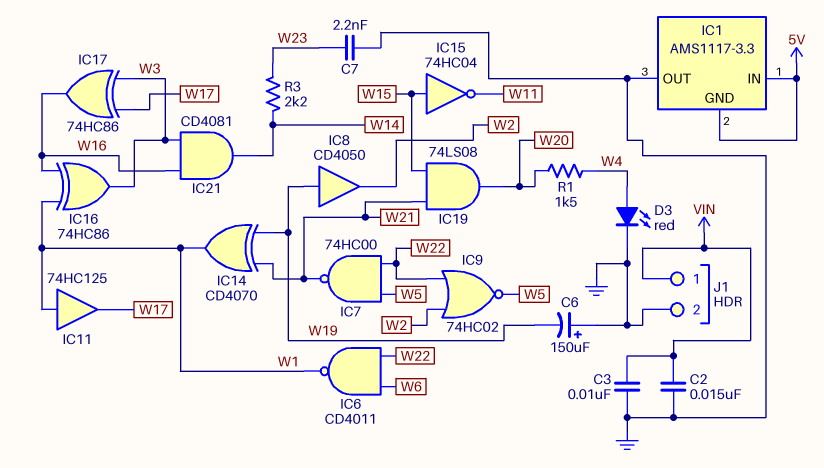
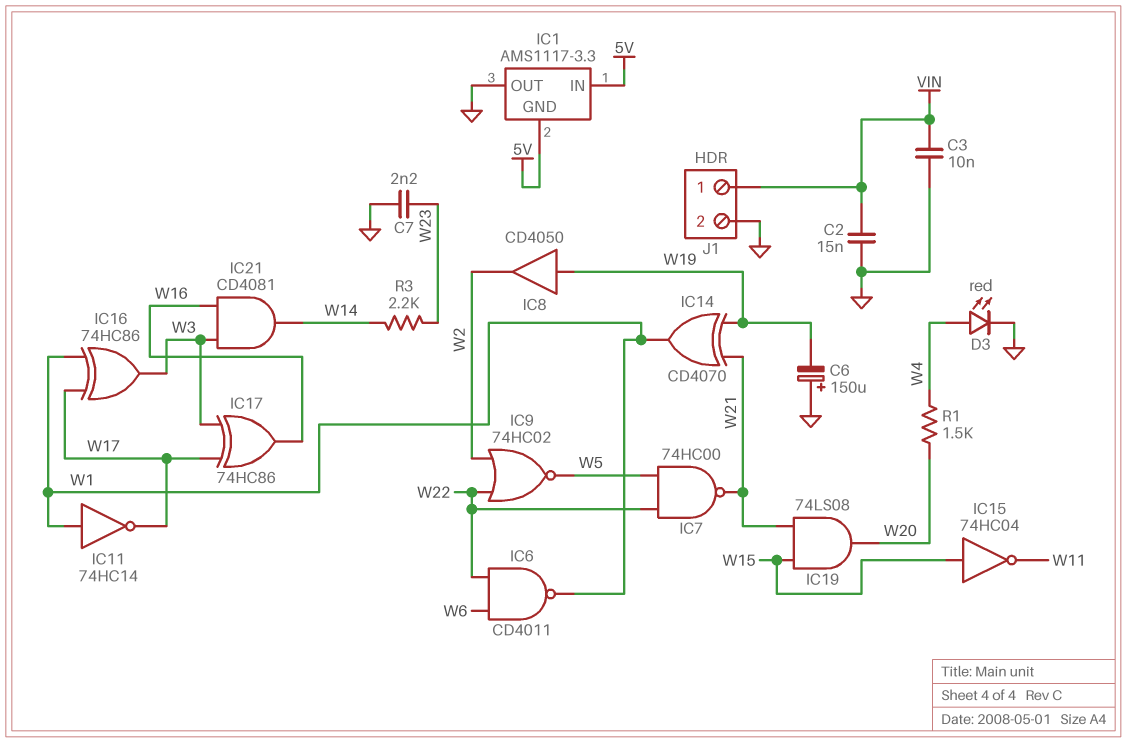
IC11: buffer 74HC125 (in W1, out W17) -> NOT 74HC14 (in W1, out W17)
IC16: XOR 74HC86 (in W1, in W16, out W3) -> XOR 74HC86 (in W1, in W17, out W3)

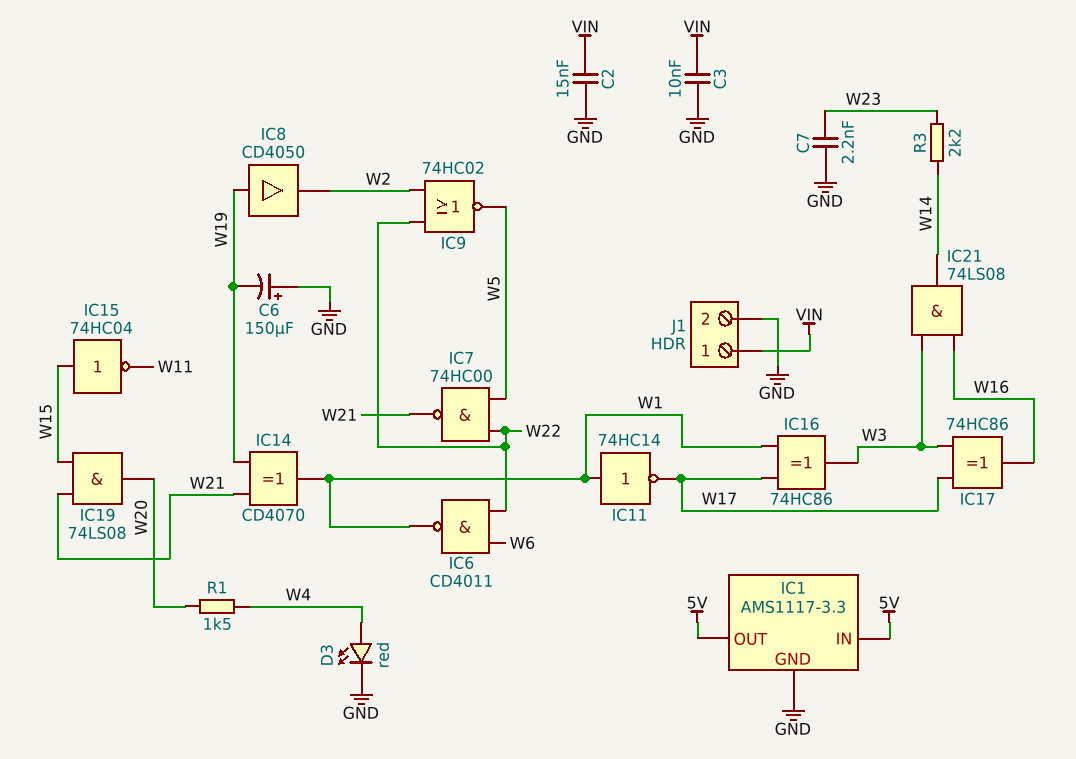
IC1 pin GND: 5V -> GND
IC1 pin OUT: GND -> 5V
IC21: AND CD4081 (in W3, in W16, out W14) -> AND 74LS08 (in W3, in W16, out W14)

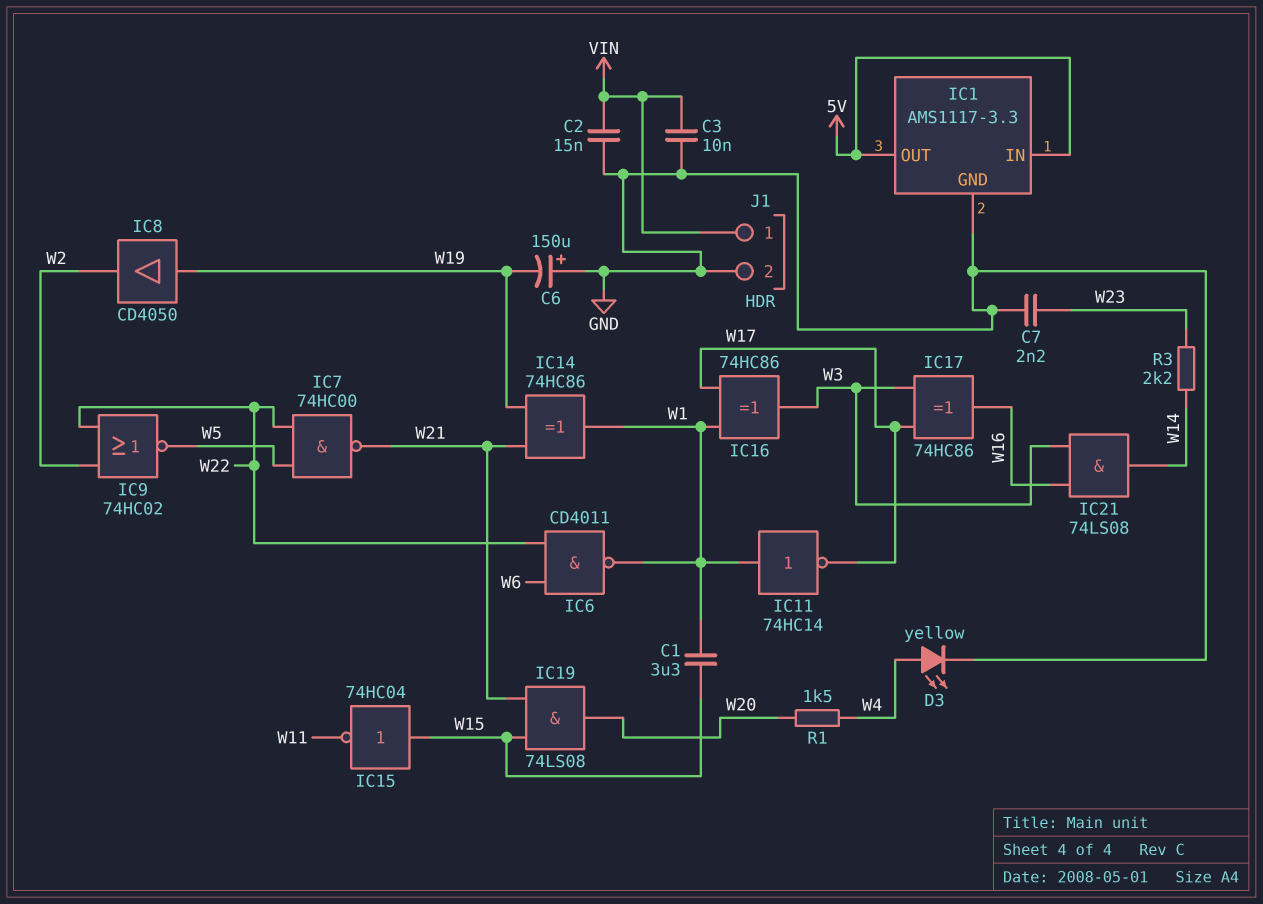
C1: none -> 3.3uF (W1, W15)
D3: LED red (A W4, K GND) -> LED yellow (A W4, K GND)
IC14: XOR CD4070 (in W19, in W21, out W1) -> XOR 74HC86 (in W19, in W21, out W1)

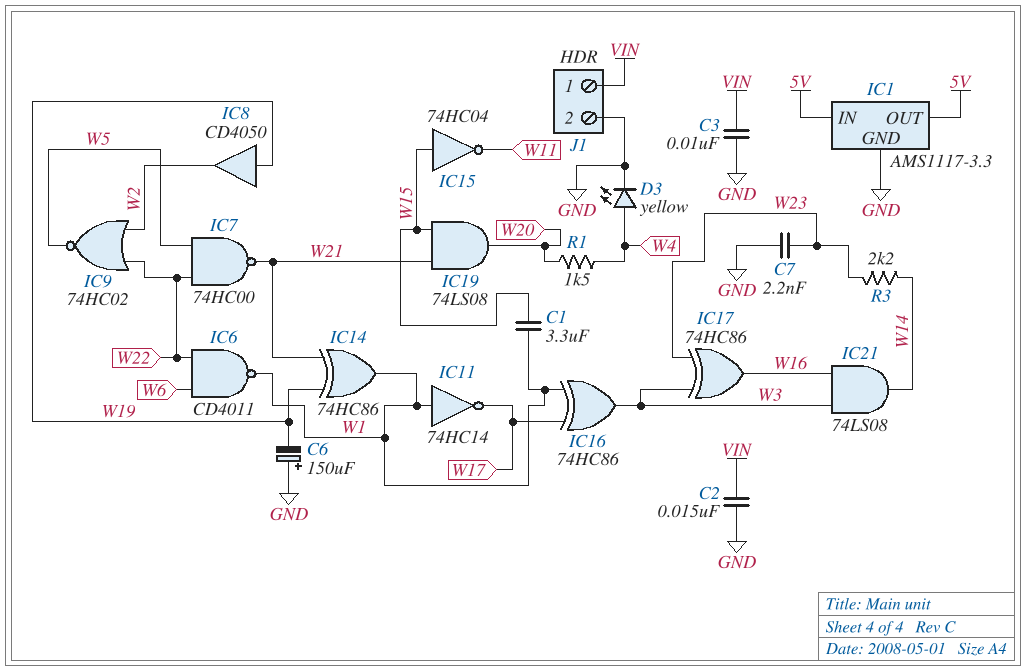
IC17: XOR 74HC86 (in W3, in W17, out W16) -> XOR 74HC86 (in W3, in W23, out W16)

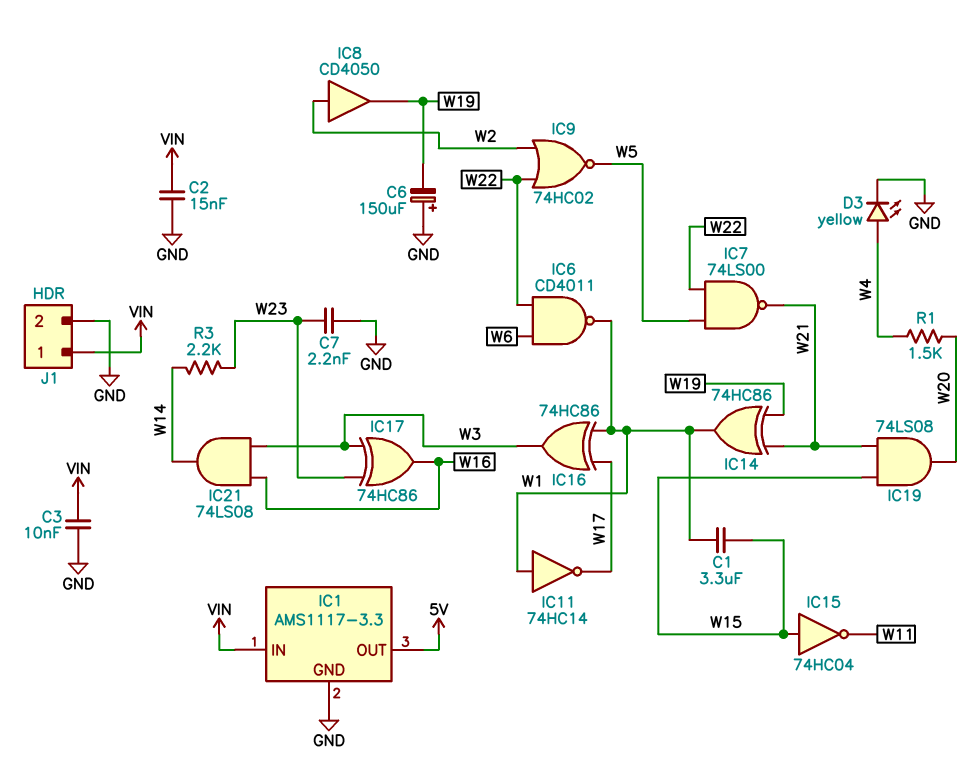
IC1 pin IN: 5V -> VIN
IC7: NAND 74HC00 (in W5, in W22, out W21) -> NAND 74LS00 (in W5, in W22, out W21)
IC8: buffer CD4050 (in W19, out W2) -> buffer CD4050 (in W2, out W19)

